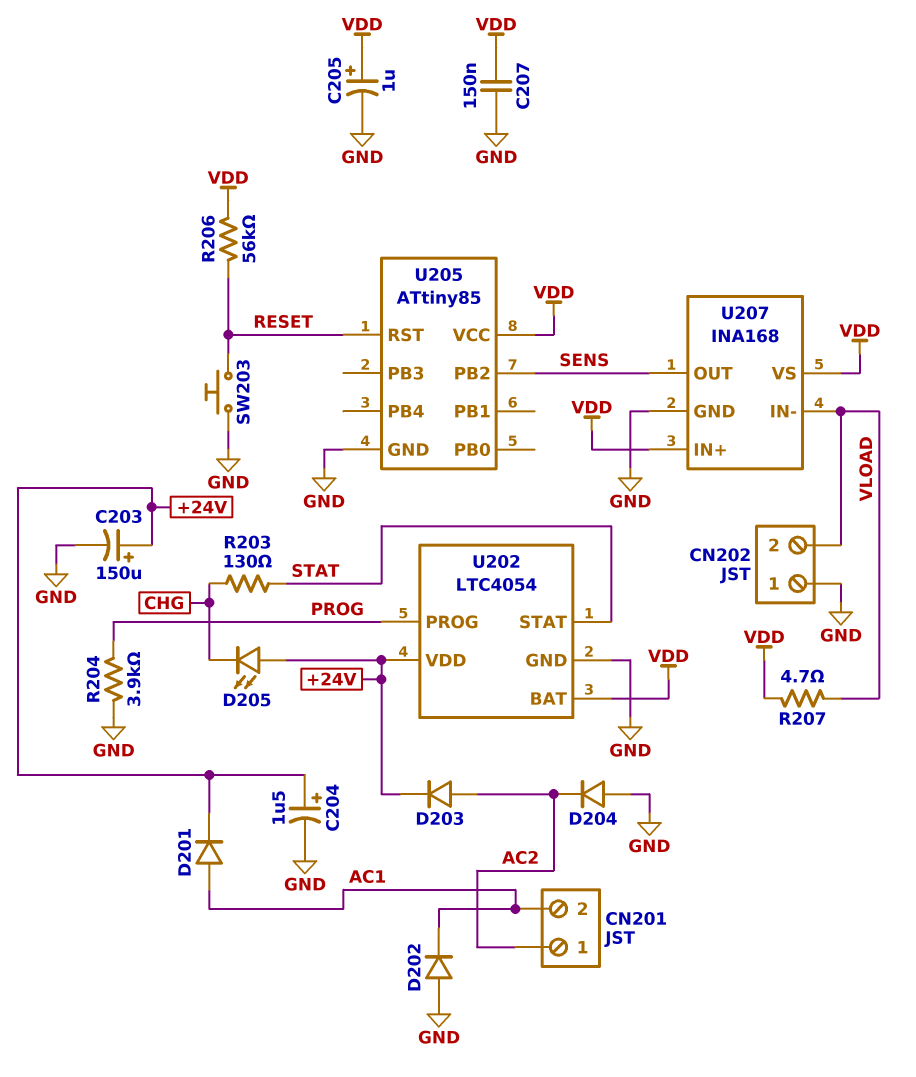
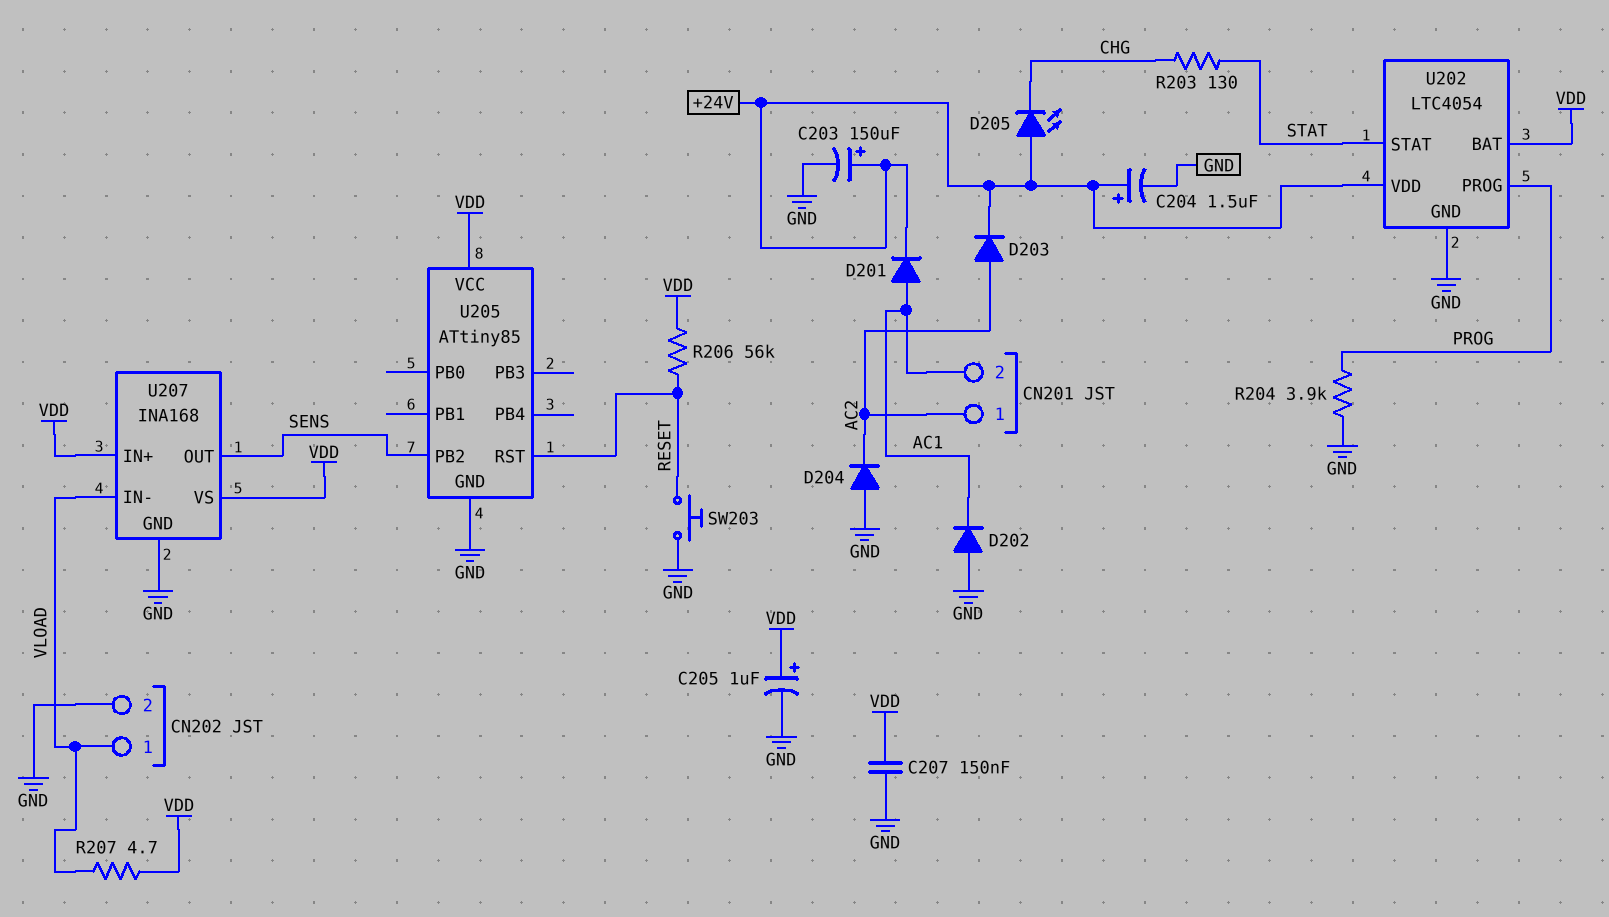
CN202 pin 1: GND -> VLOAD
CN202 pin 2: VLOAD -> GND

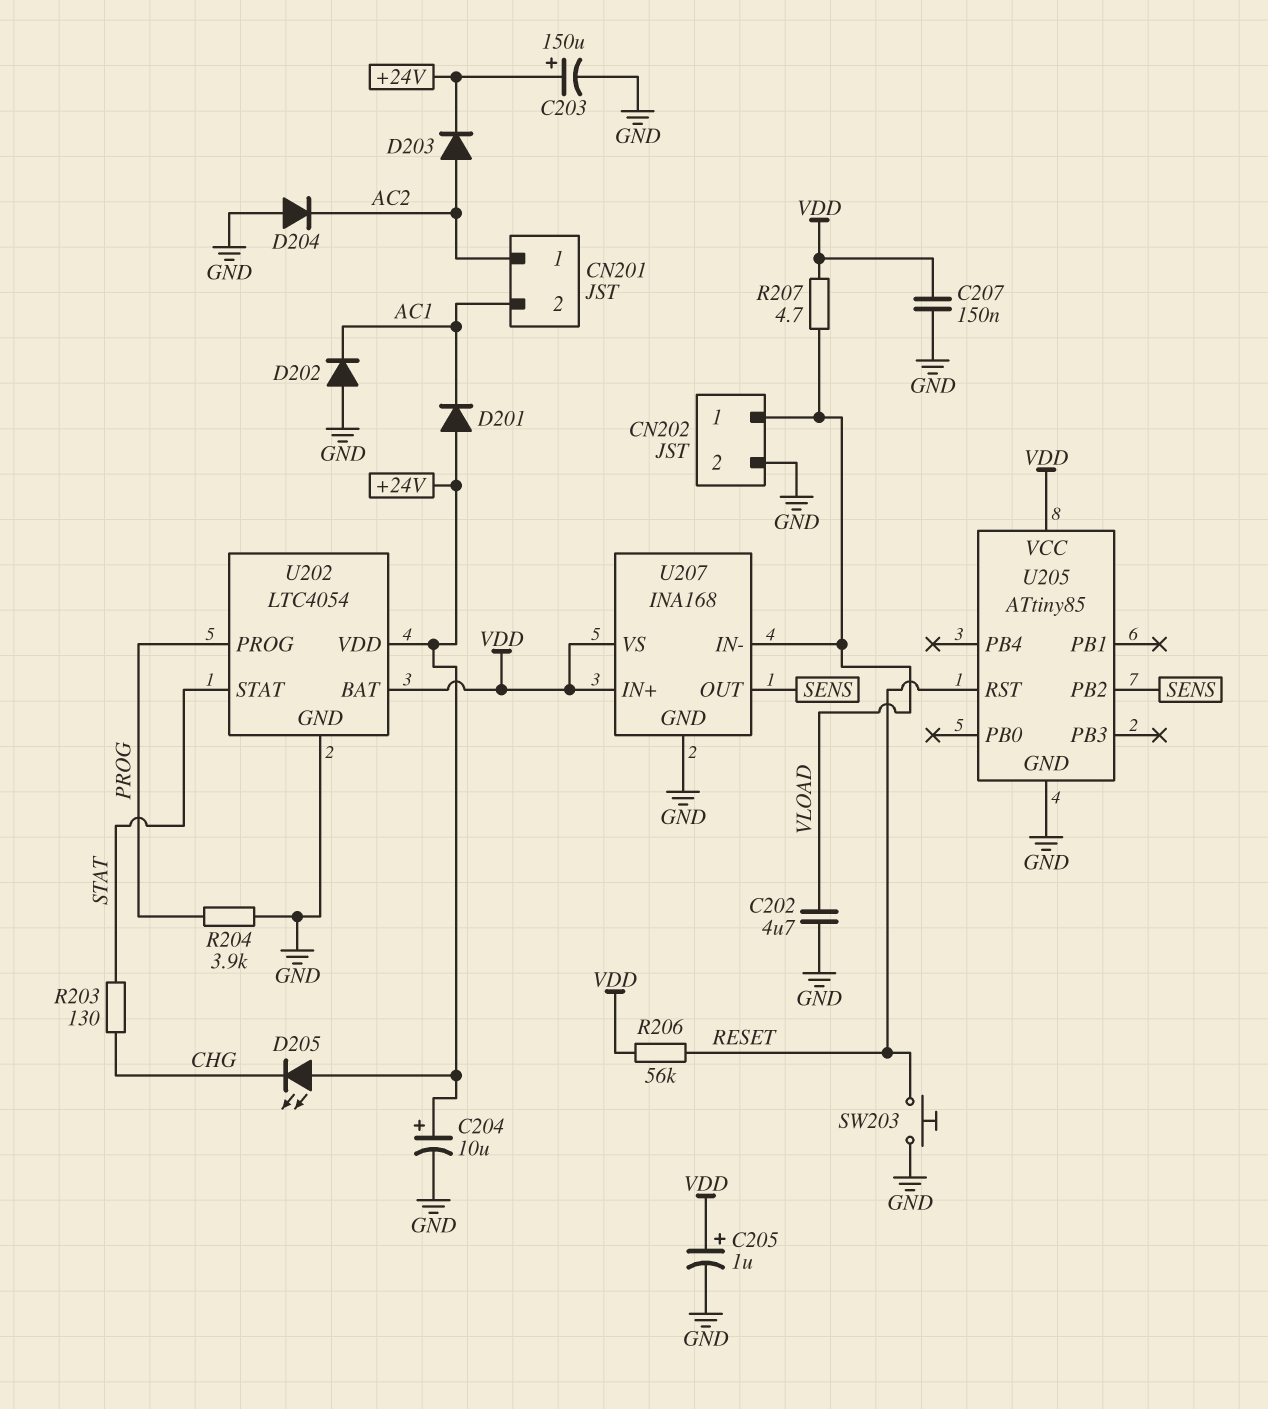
C202: none -> 4.7uF (GND, VLOAD)
C204: 1.5uF (plus +24V, minus GND) -> 10uF (plus +24V, minus GND)
D201: diode (A AC1, K +24V) -> diode (A +24V, K AC1)

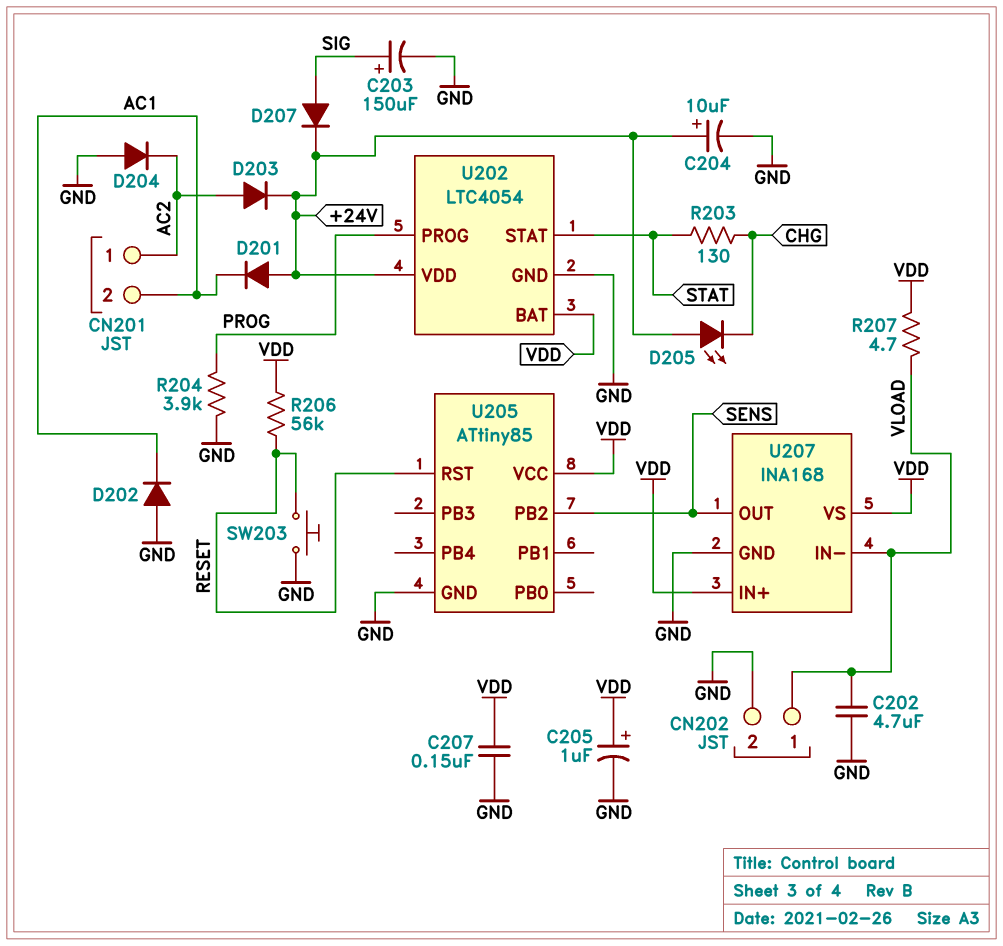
C203: 150uF (plus +24V, minus GND) -> 150uF (plus SIG, minus GND)
D207: none -> diode (A SIG, K +24V)

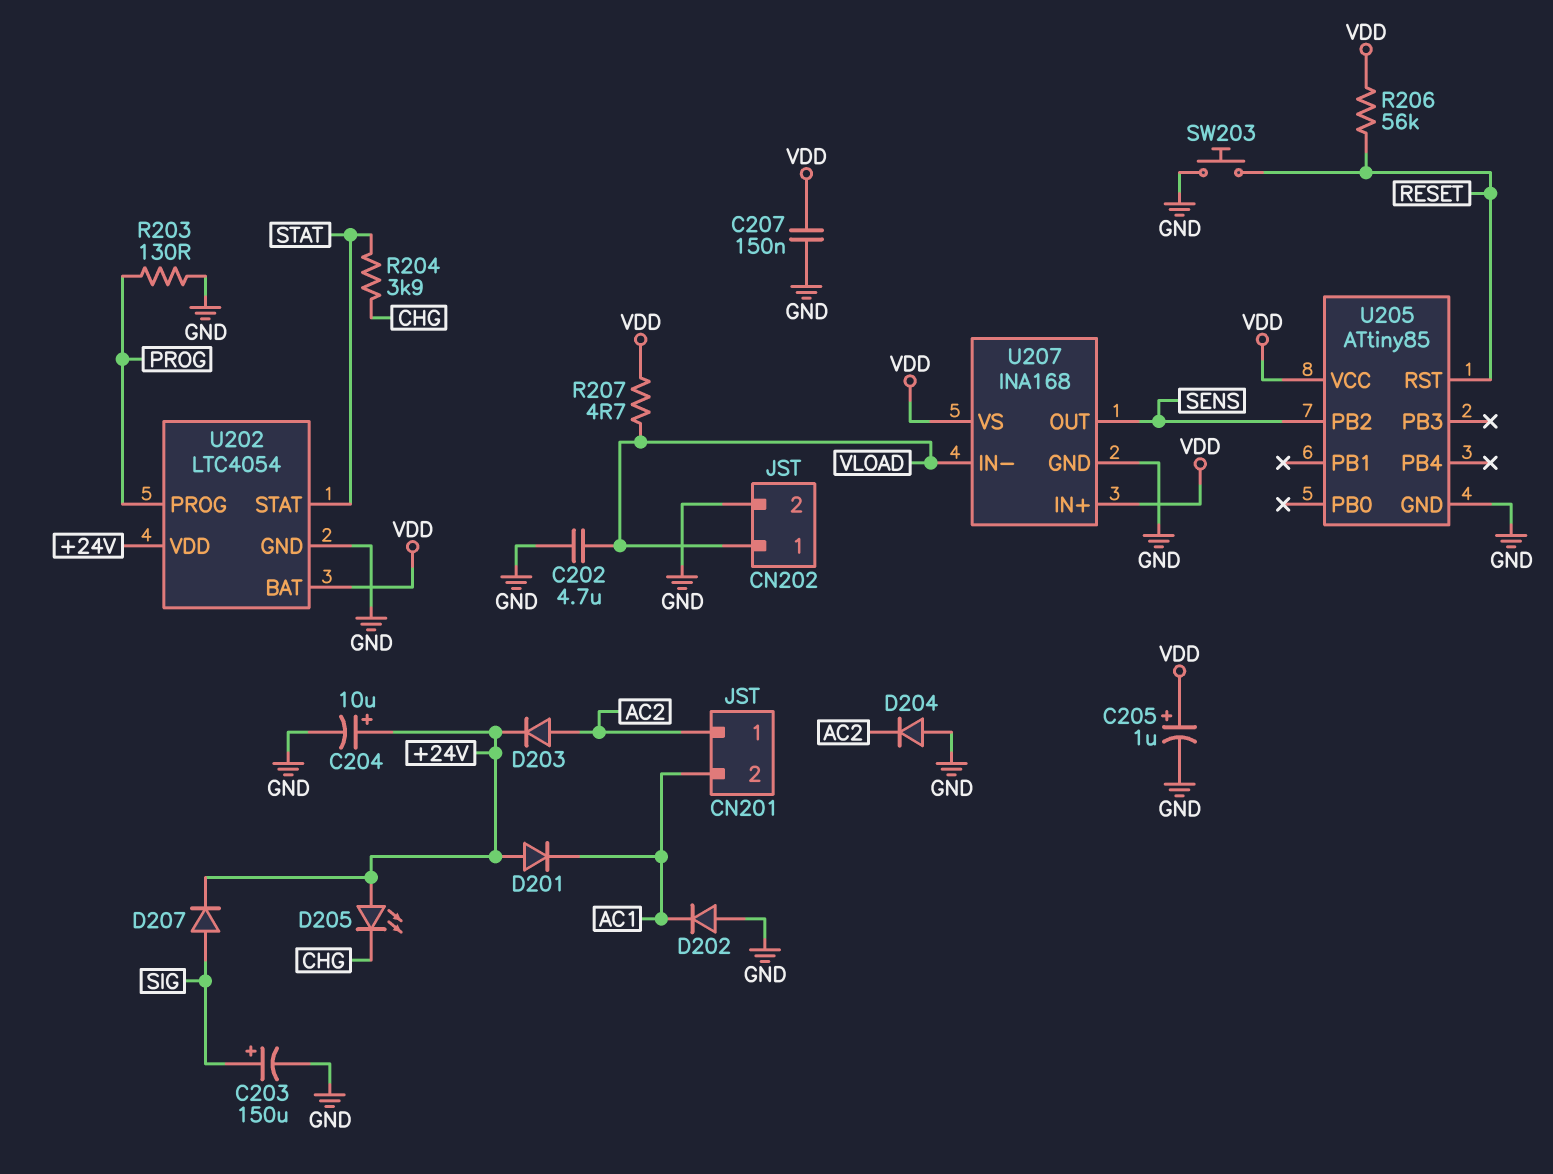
R203: 130 (CHG, STAT) -> 130 (GND, PROG)
R204: 3.9k (GND, PROG) -> 3.9k (CHG, STAT)

